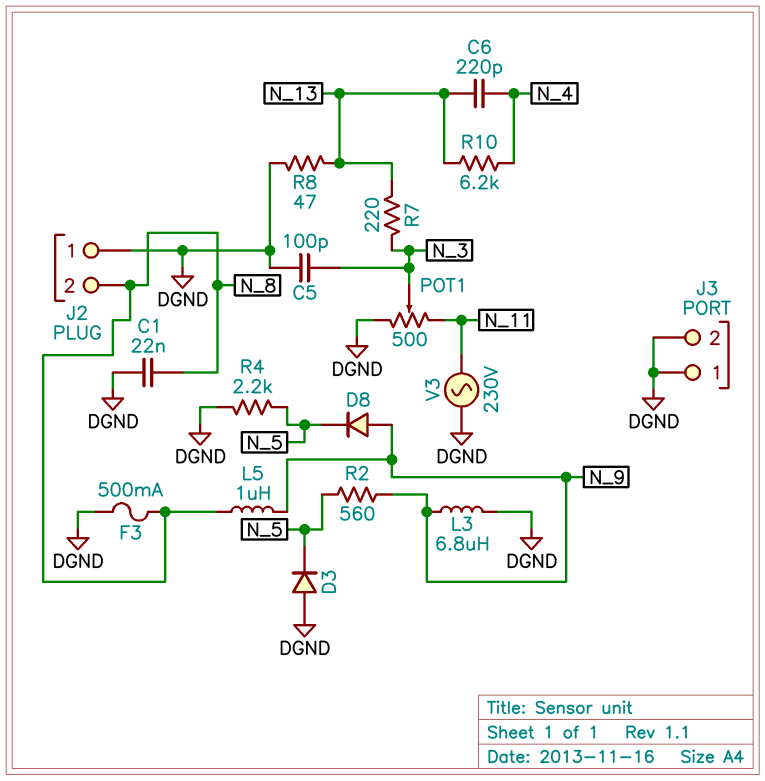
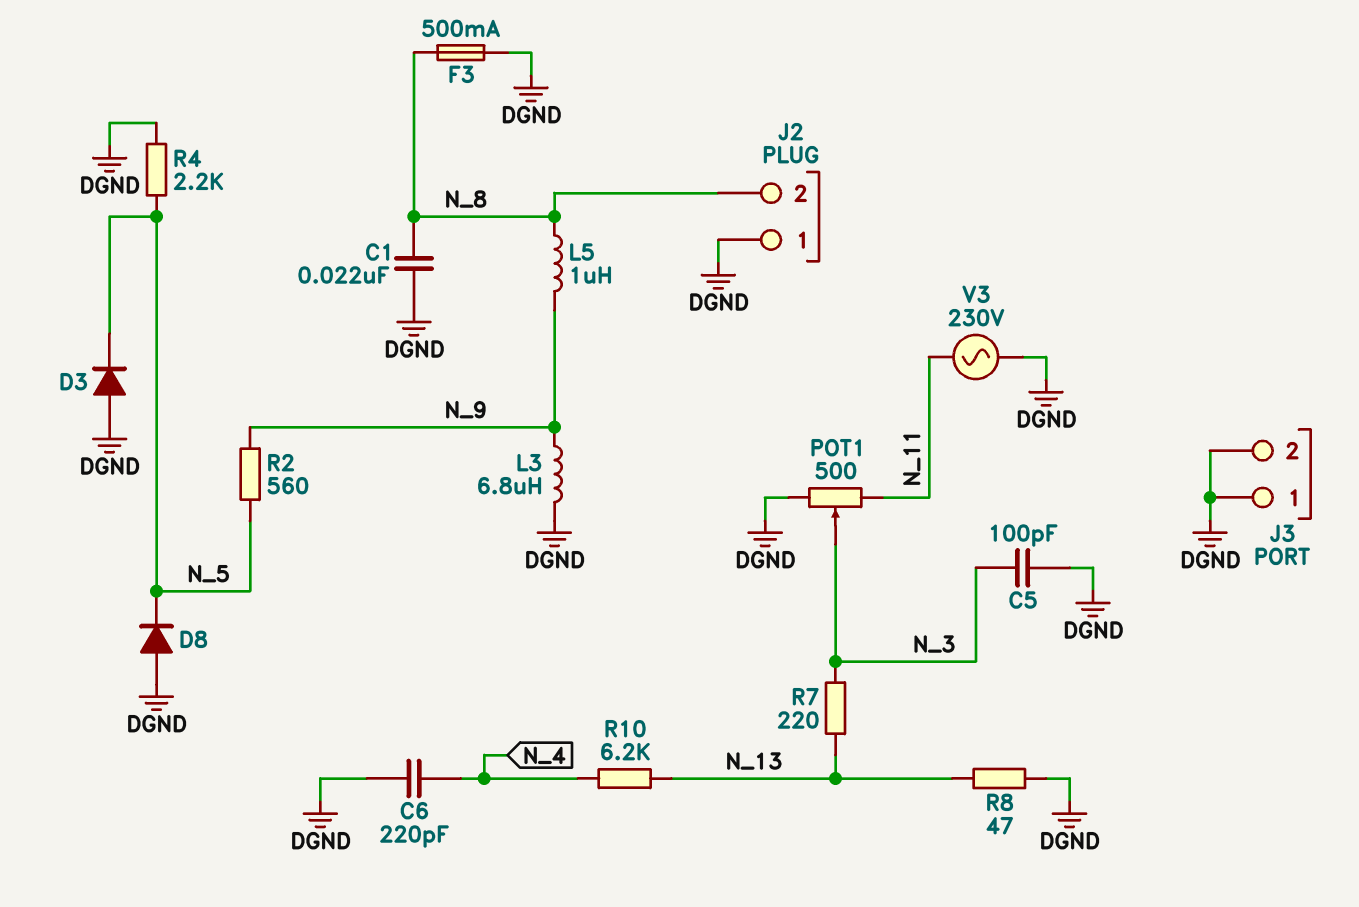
C6: 220pF (N_4, N_13) -> 220pF (DGND, N_4)
D8: diode (A N_9, K N_5) -> diode (A DGND, K N_5)

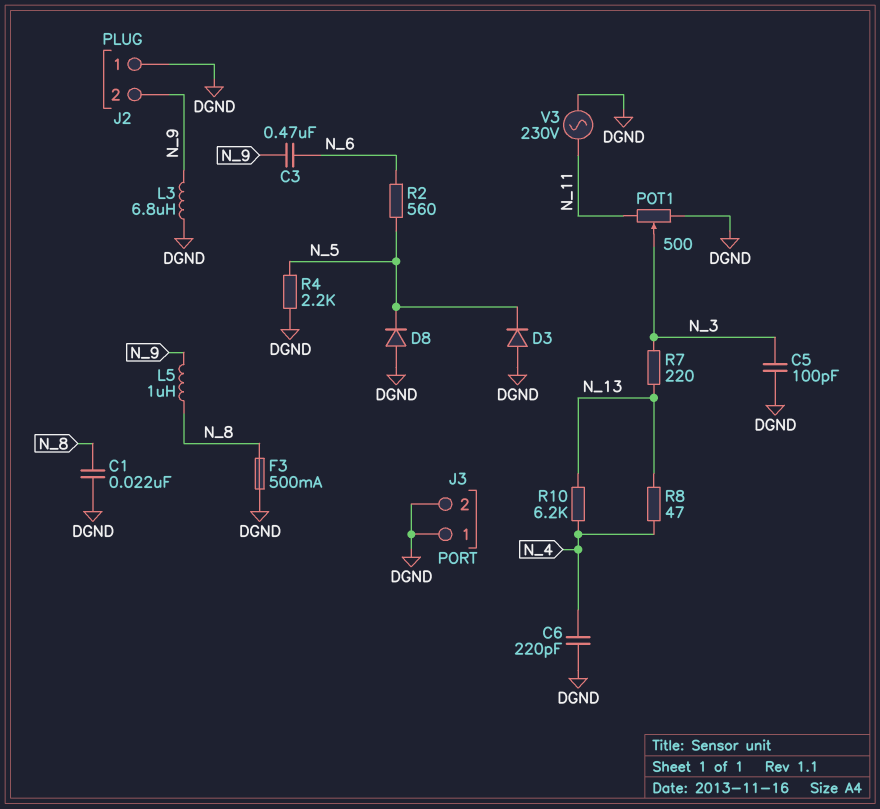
C3: none -> 470nF (N_6, N_9)
J2 pin 2: N_8 -> N_9
R2: 560 (N_5, N_9) -> 560 (N_5, N_6)
R8: 47 (DGND, N_13) -> 47 (N_4, N_13)

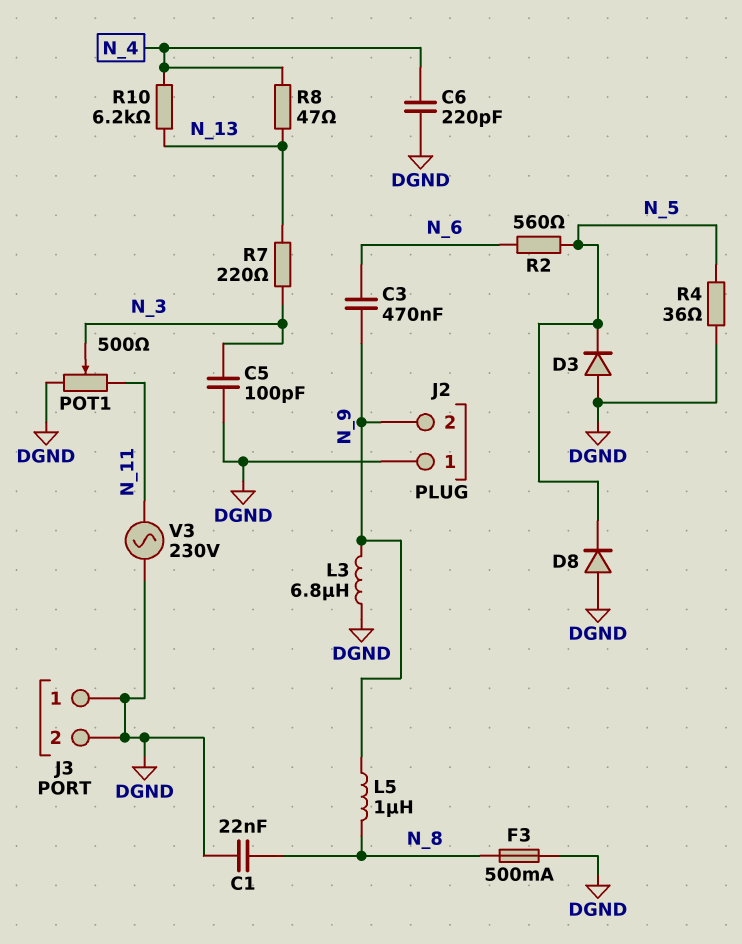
R4: 2.2k (DGND, N_5) -> 36 (DGND, N_5)

